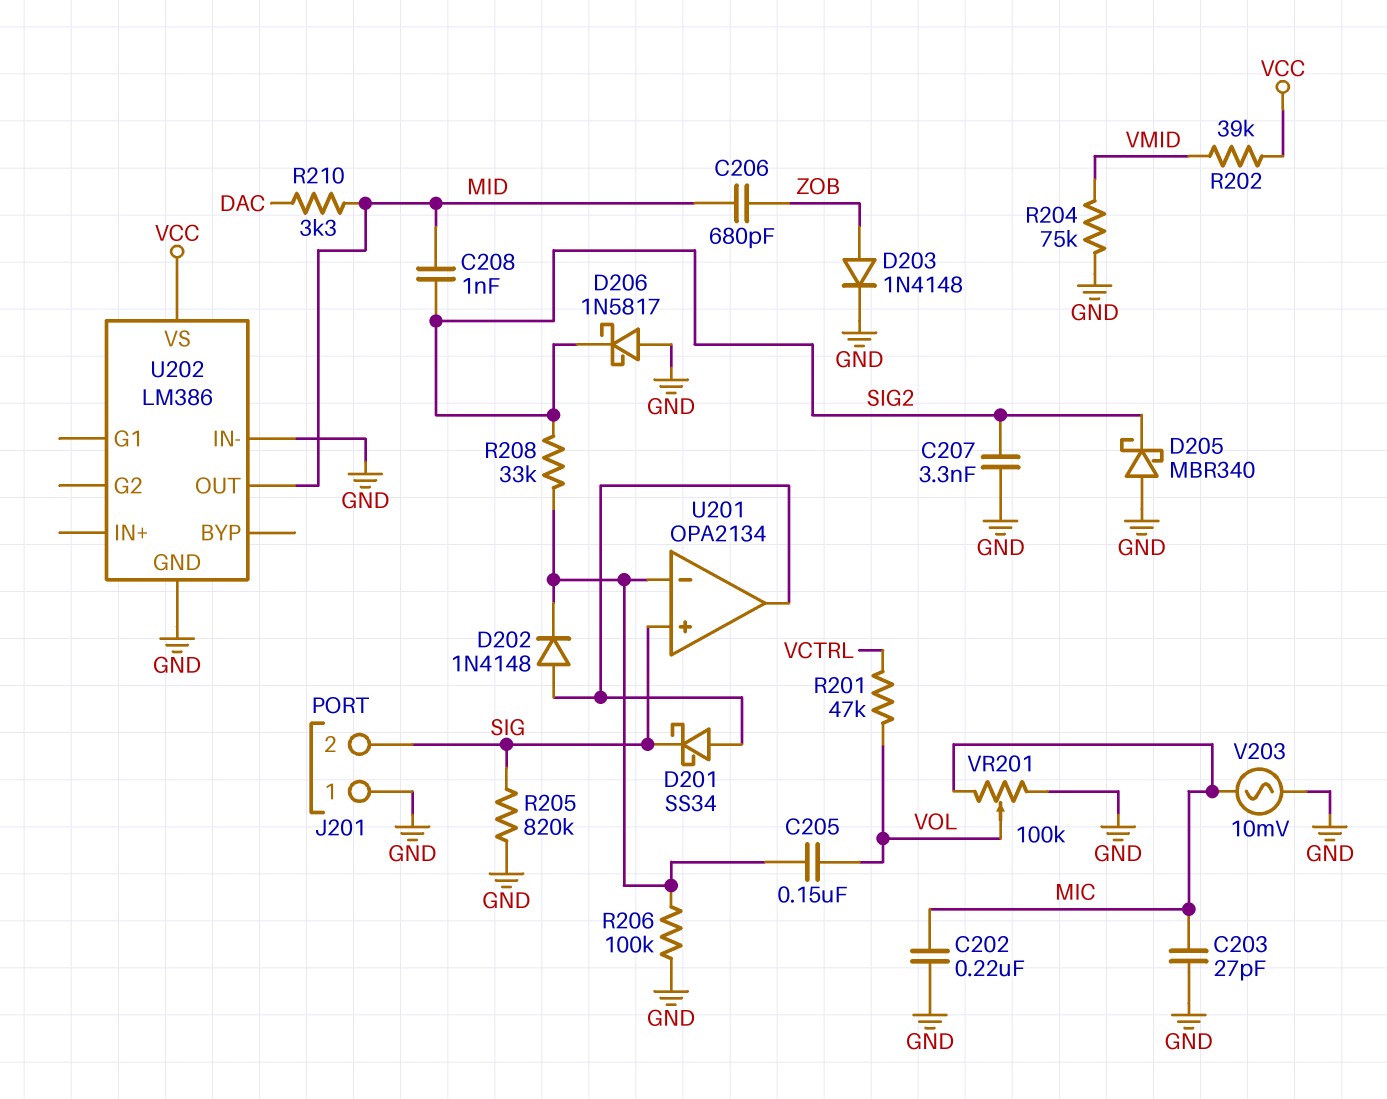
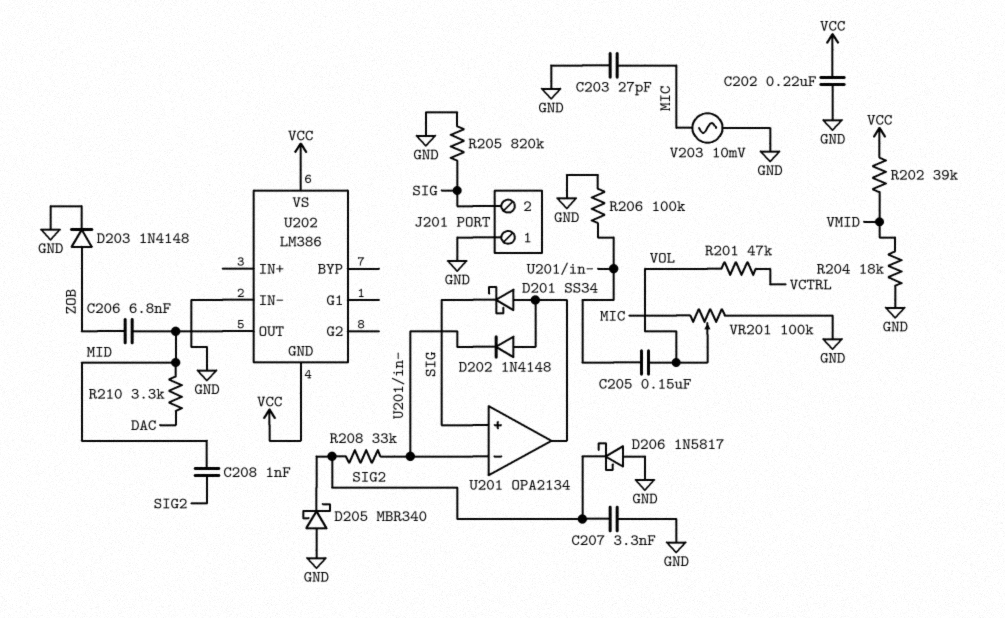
C202: 220nF (GND, MIC) -> 220nF (GND, VCC)
C206: 680pF (MID, ZOB) -> 6.8nF (MID, ZOB)
R204: 75k (GND, VMID) -> 18k (GND, VMID)
U202 pin GND: GND -> VCC

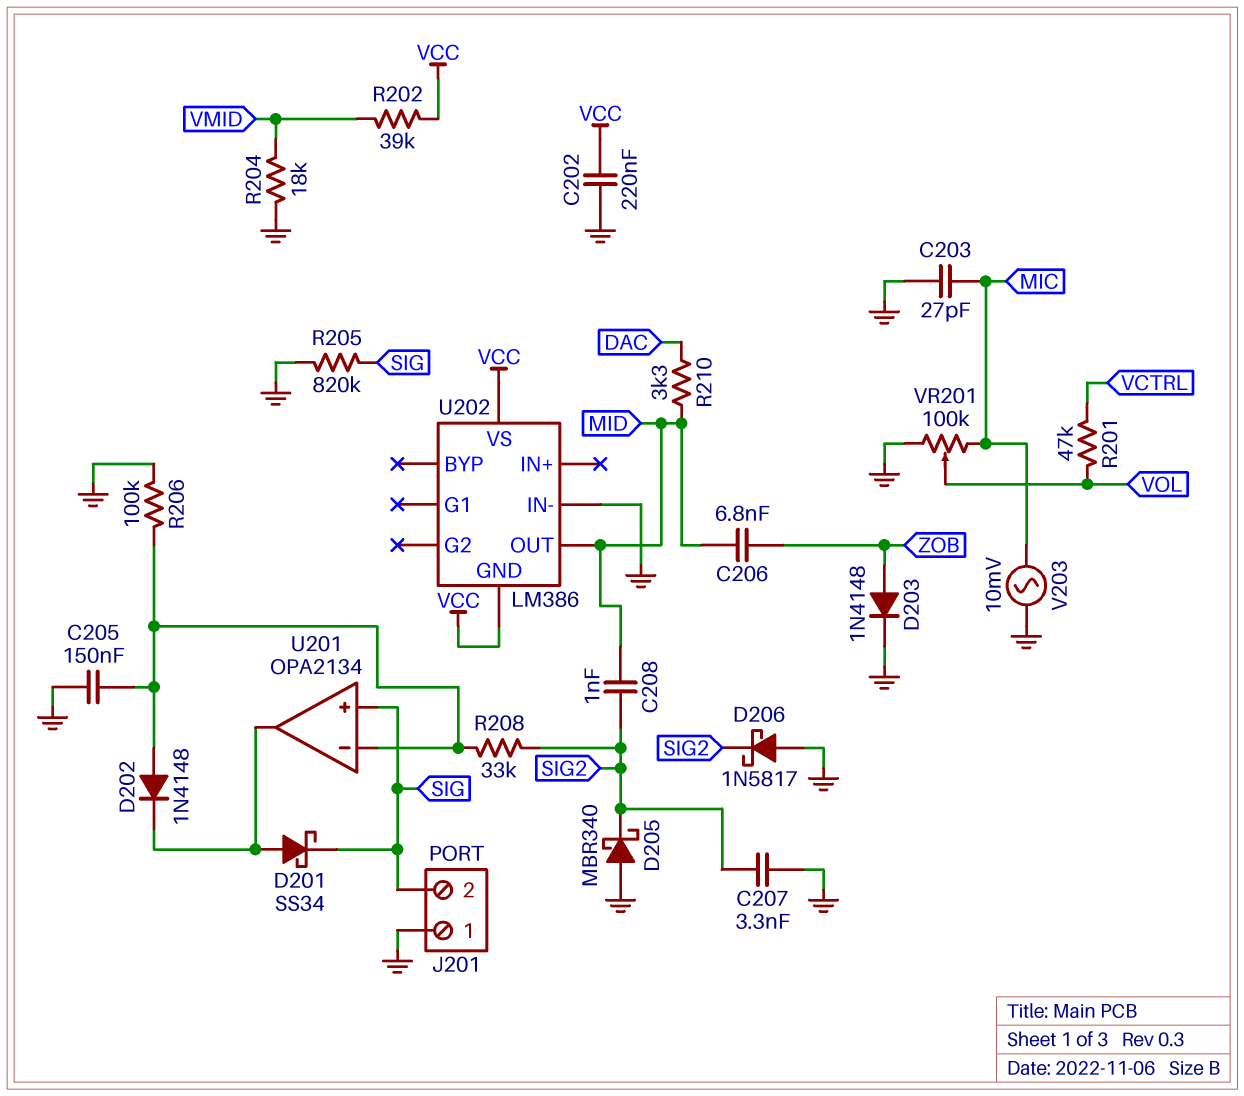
C205: 150nF (U201/in-, VOL) -> 150nF (GND, U201/in-)
D202: diode 1N4148 (A U201/out, K U201/in-) -> diode 1N4148 (A U201/in-, K U201/out)

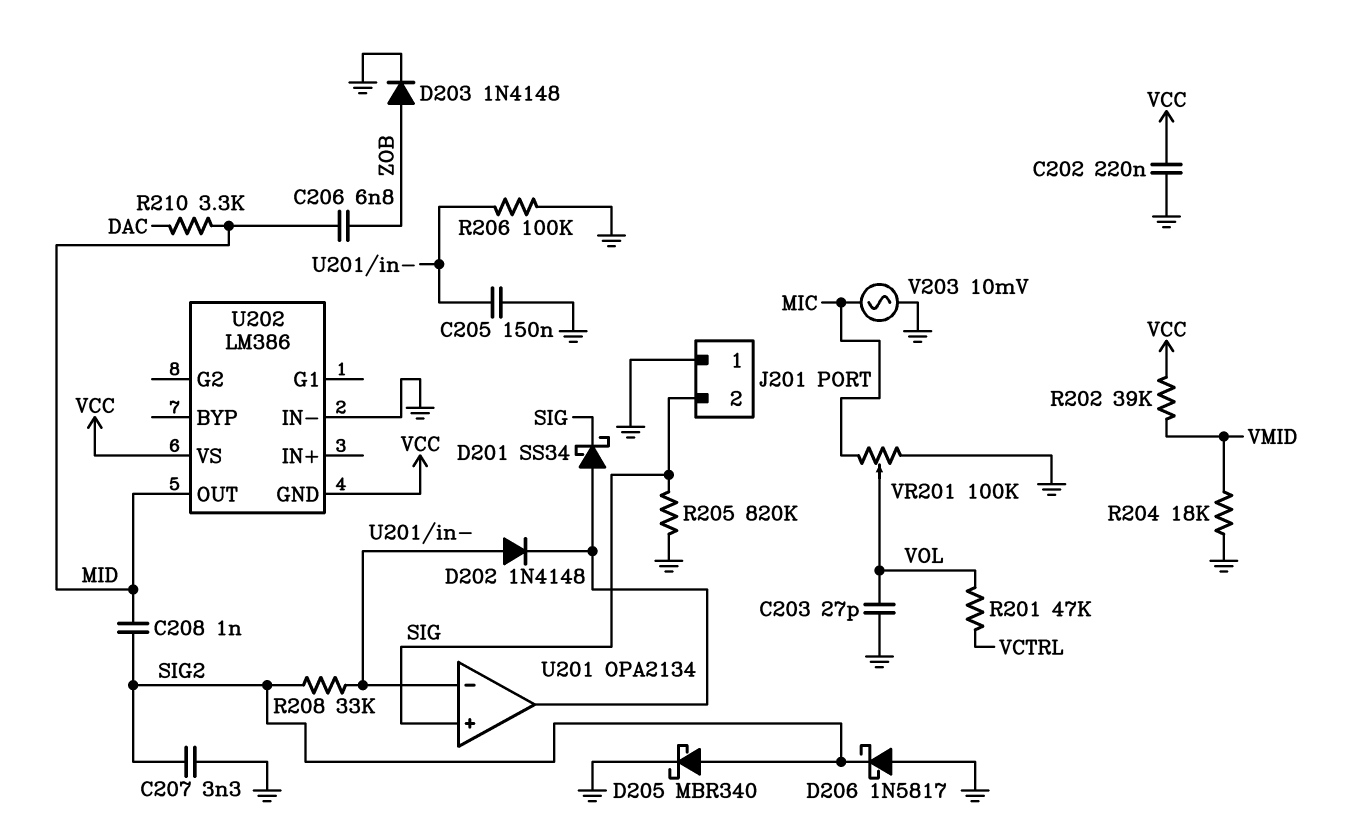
C203: 27pF (GND, MIC) -> 27pF (GND, VOL)
D205: schottky MBR340 (A GND, K SIG2) -> schottky MBR340 (A SIG2, K GND)

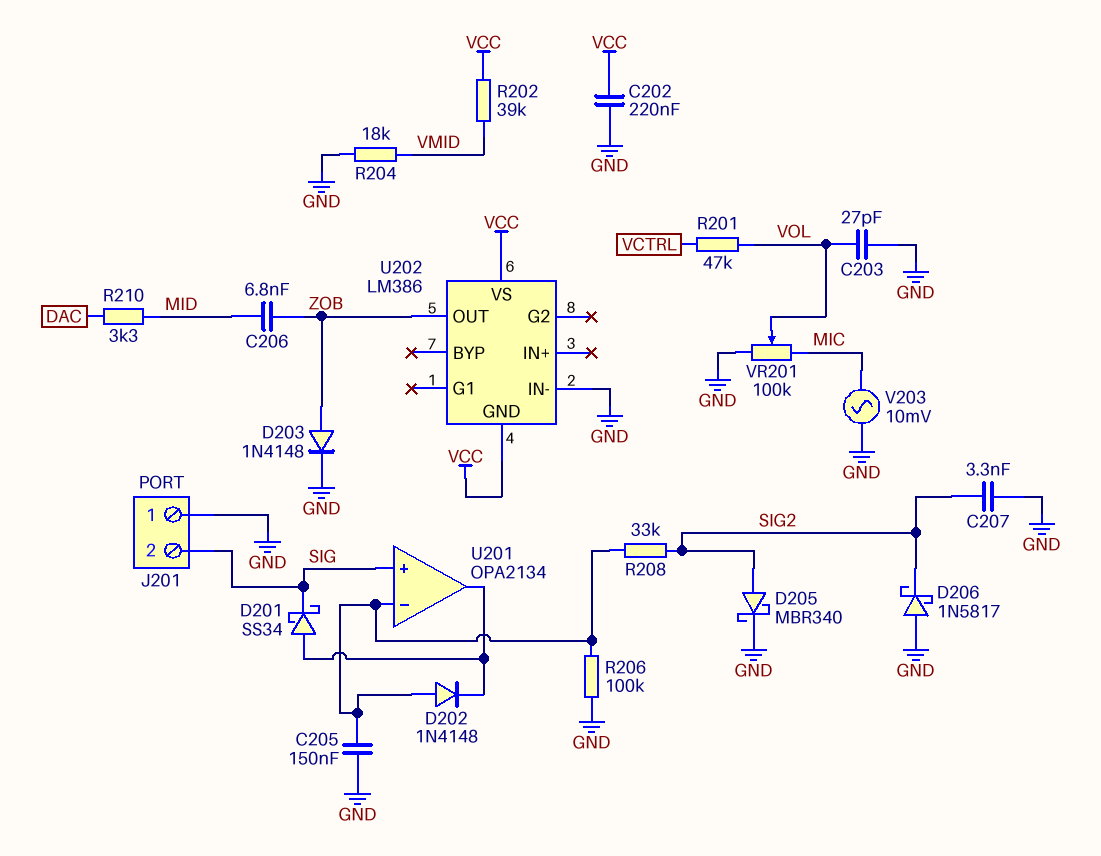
C208: 1nF (MID, SIG2) -> none
R205: 820k (GND, SIG) -> none
U202 pin OUT: MID -> ZOB

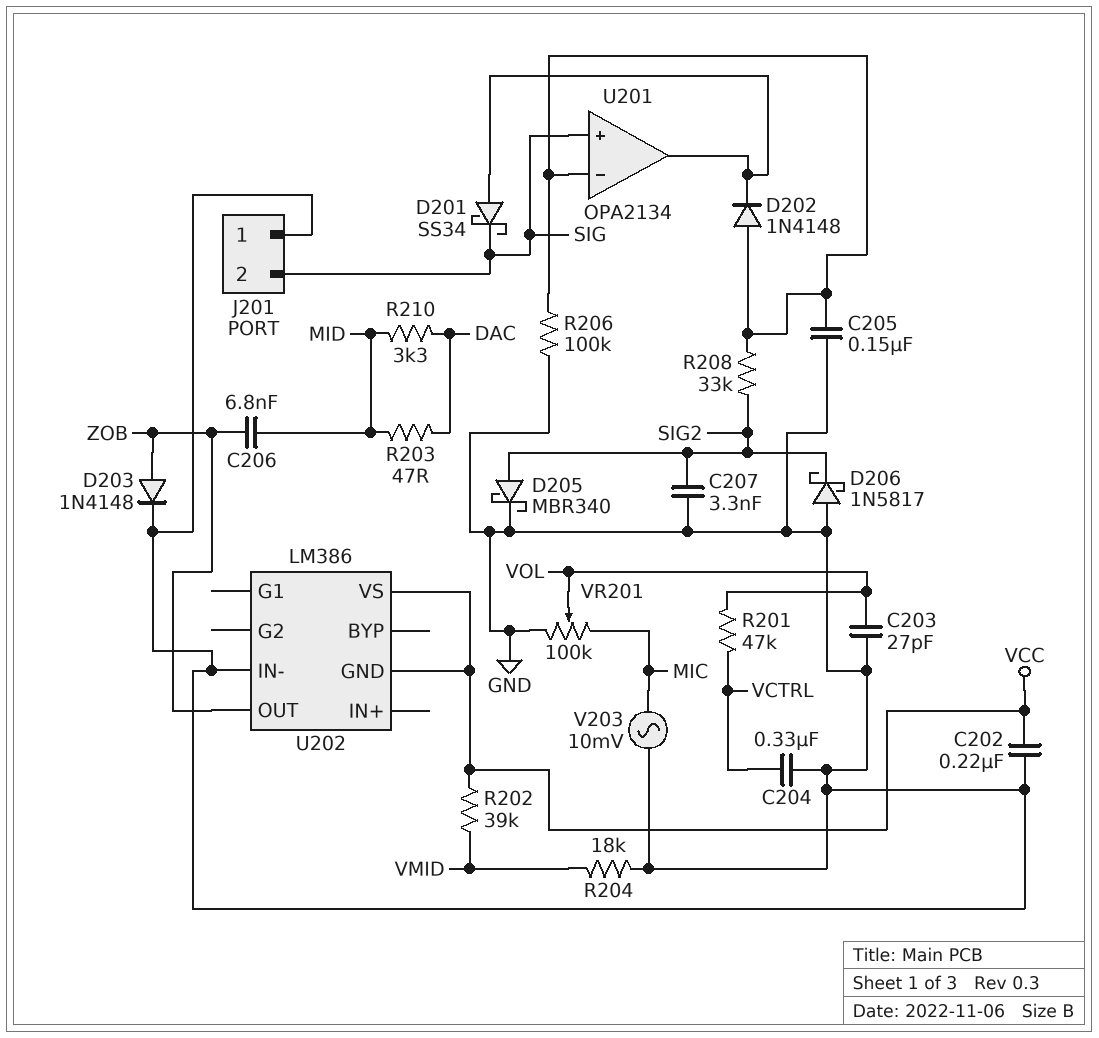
C204: none -> 330nF (GND, VCTRL)
R203: none -> 47 (DAC, MID)

